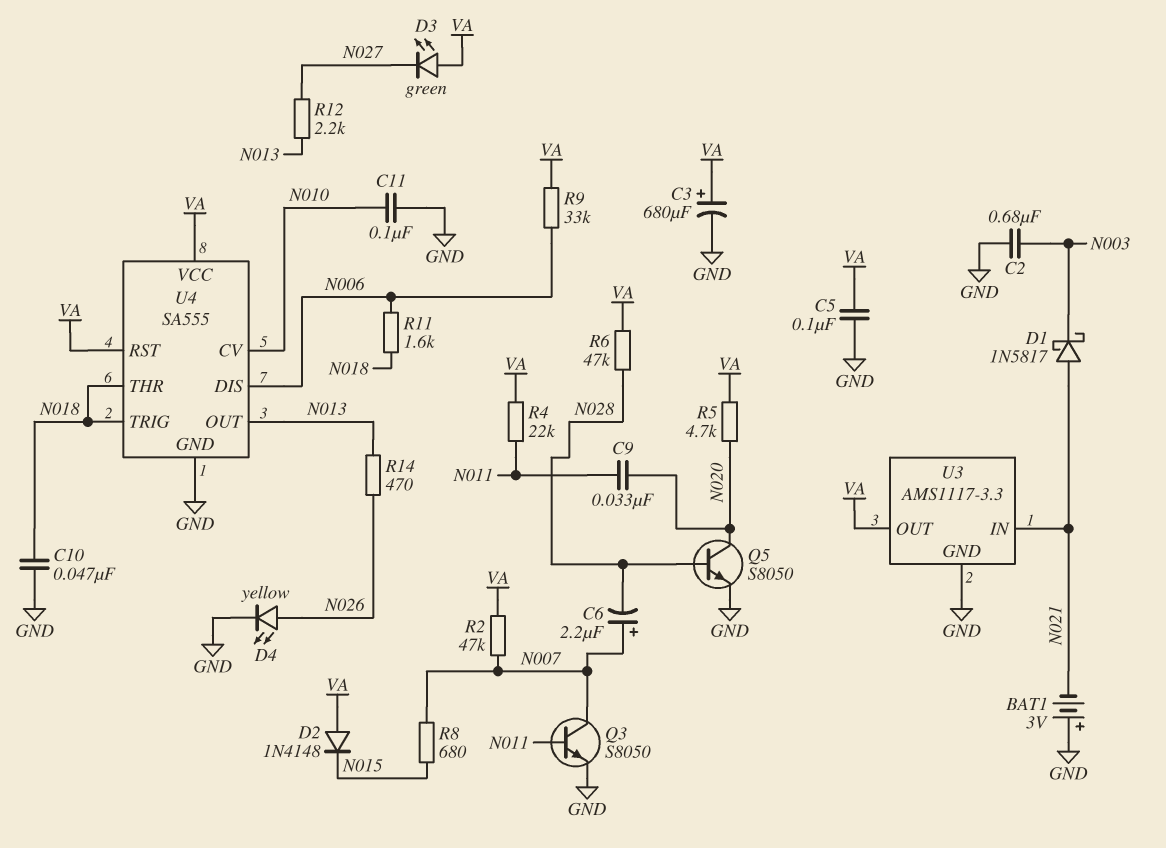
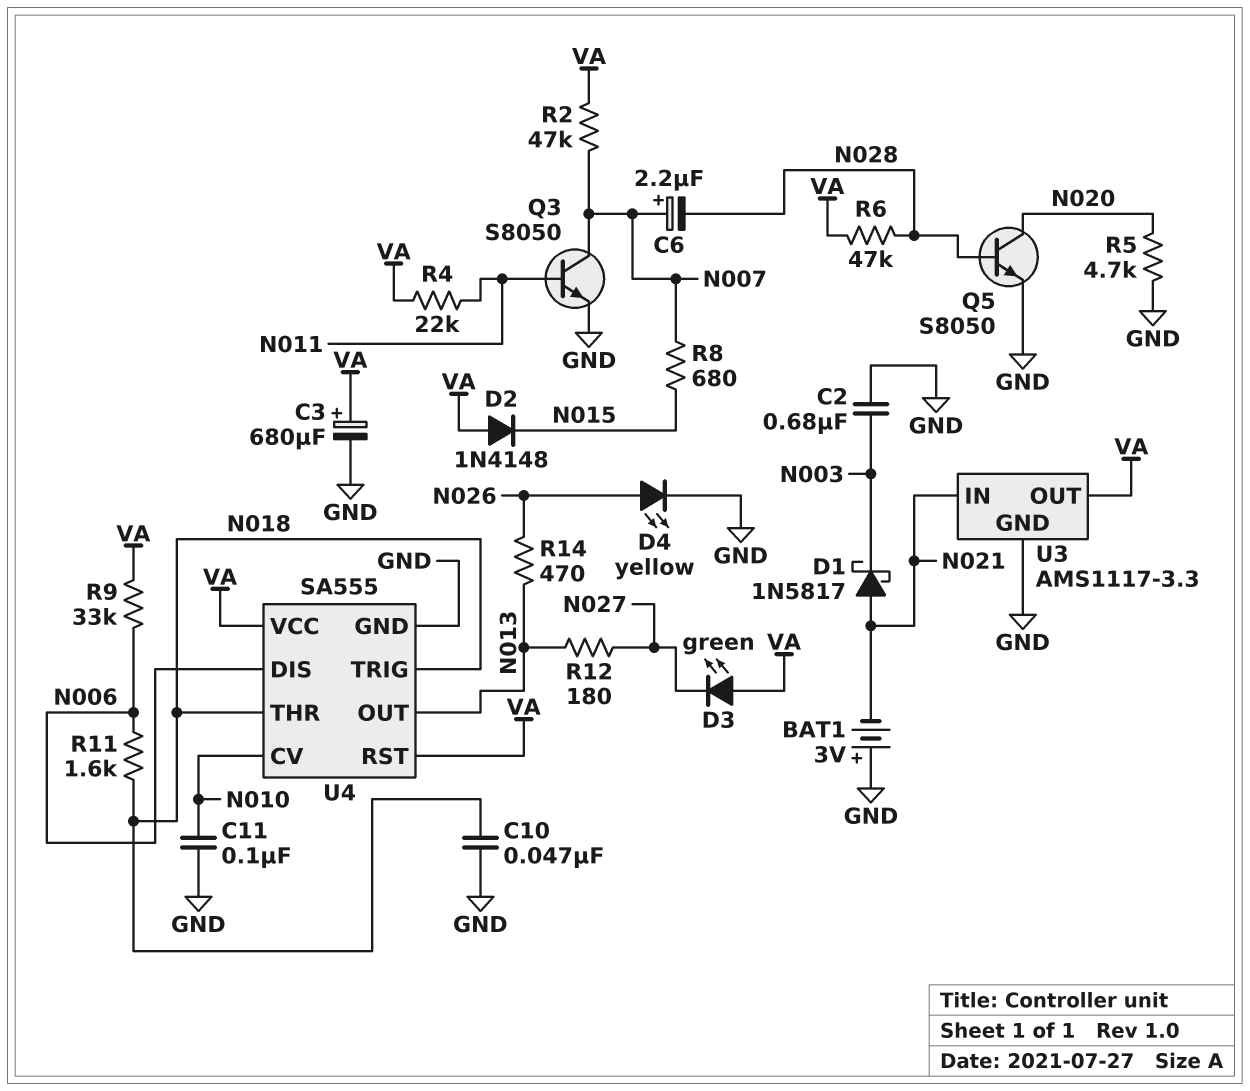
C5: 100nF (GND, VA) -> none
C9: 33nF (N011, N020) -> none
R5: 4.7k (N020, VA) -> 4.7k (GND, N020)
R12: 2.2k (N013, N027) -> 180 (N013, N027)

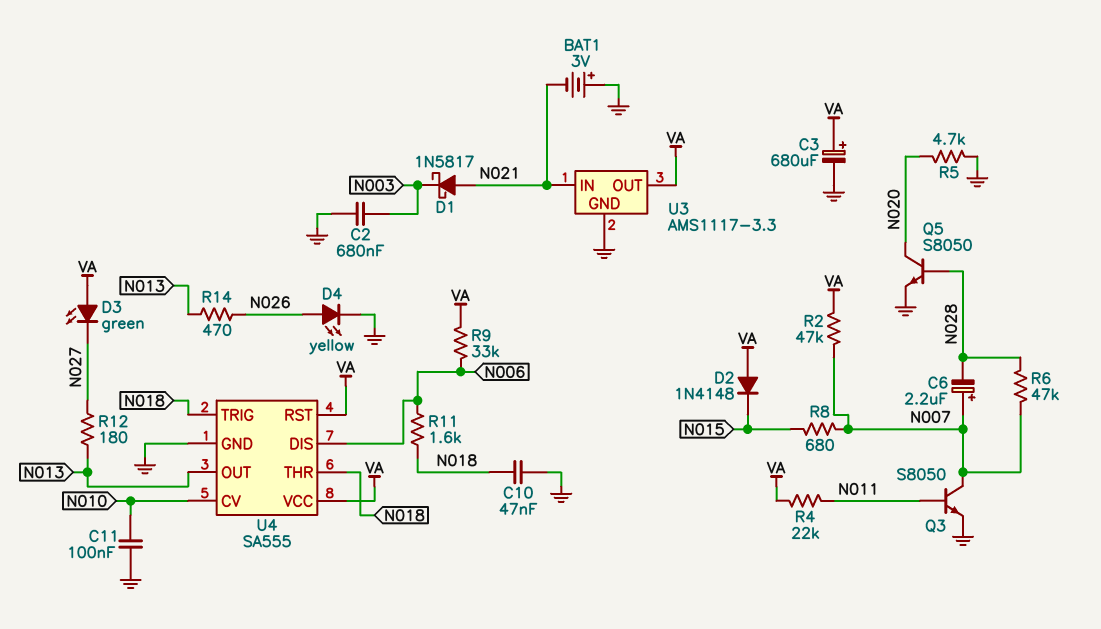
R6: 47k (N028, VA) -> 47k (N007, N028)

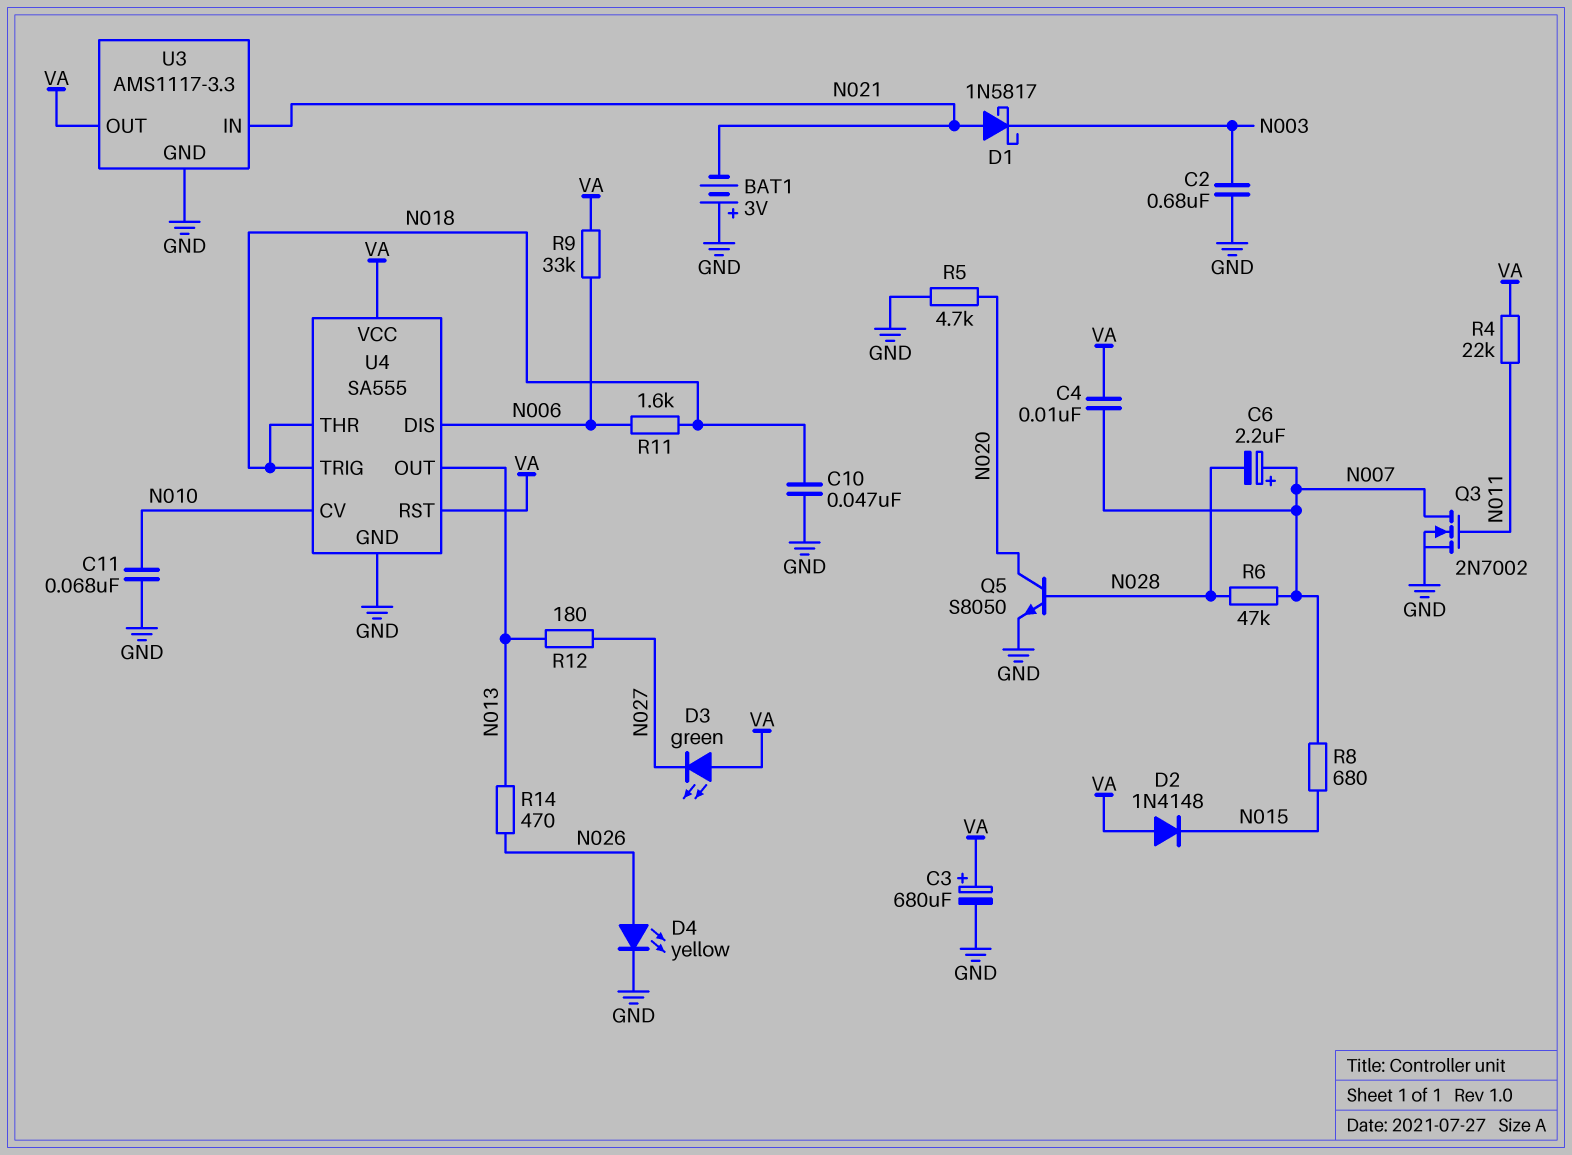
C4: none -> 10nF (N007, VA)
C11: 100nF (GND, N010) -> 68nF (GND, N010)
Q3: NPN S8050 (B N011, C N007, E GND) -> NMOS 2N7002 (G N011, D N007, S GND)
R2: 47k (N007, VA) -> none

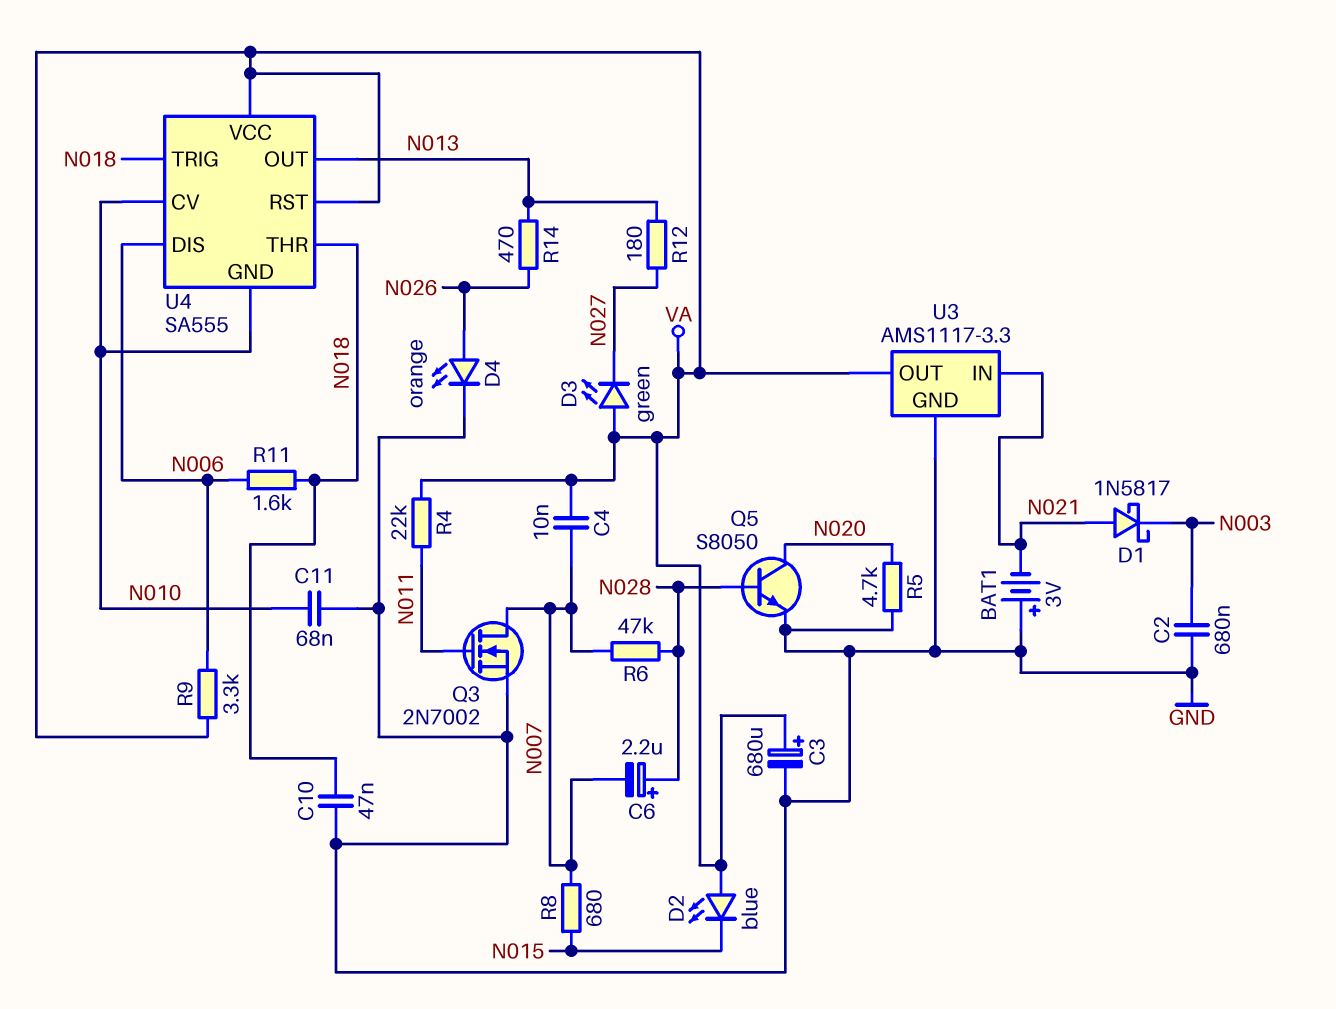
C6: 2.2uF (plus N007, minus N028) -> 2.2uF (plus N028, minus N007)
D2: diode 1N4148 (A VA, K N015) -> LED blue (A VA, K N015)
D4: LED yellow (A N026, K GND) -> LED orange (A N026, K GND)
R9: 33k (N006, VA) -> 3.3k (N006, VA)
U4 pin GND: GND -> N010

